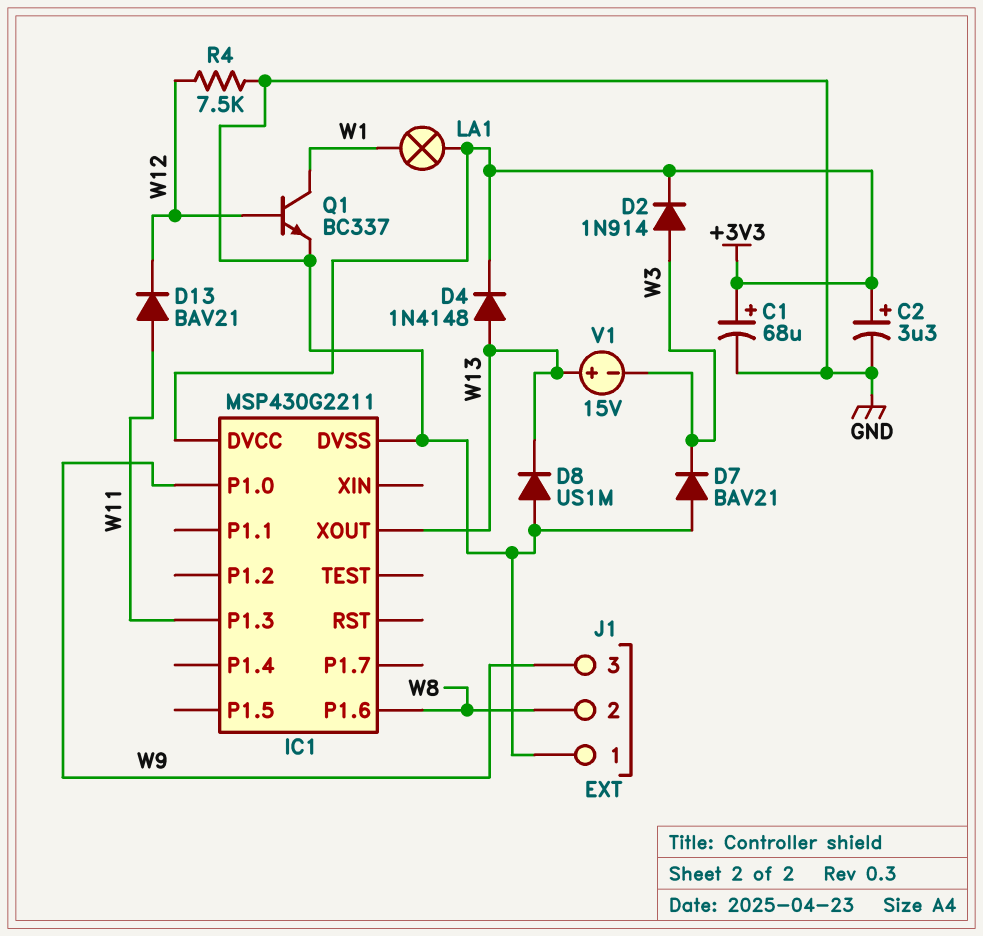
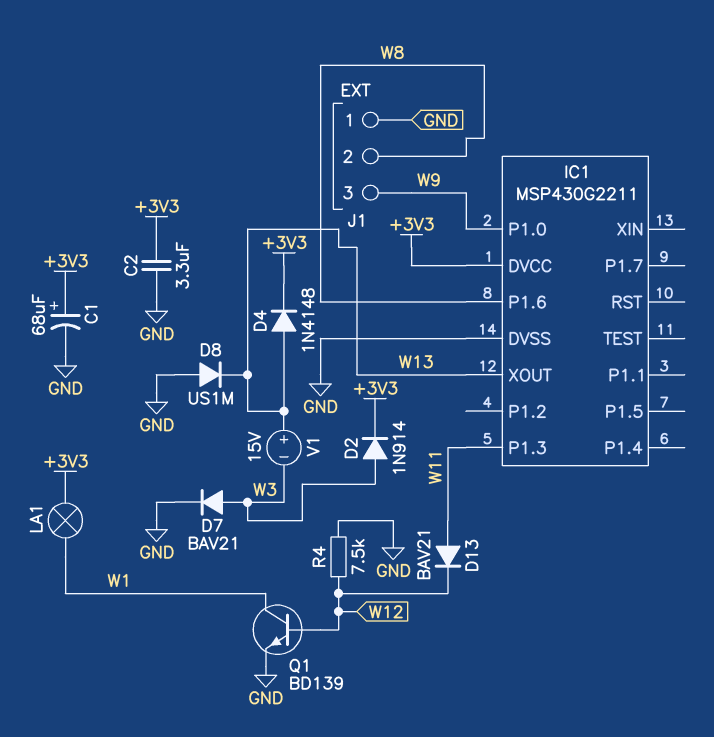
C2: 3.3uF (plus +3V3, minus GND) -> 3.3uF (+3V3, GND)
D7: diode BAV21 (A GND, K W3) -> diode BAV21 (A W3, K GND)
Q1: NPN BC337 (B W12, C W1, E GND) -> NPN BD139 (B W12, C W1, E GND)

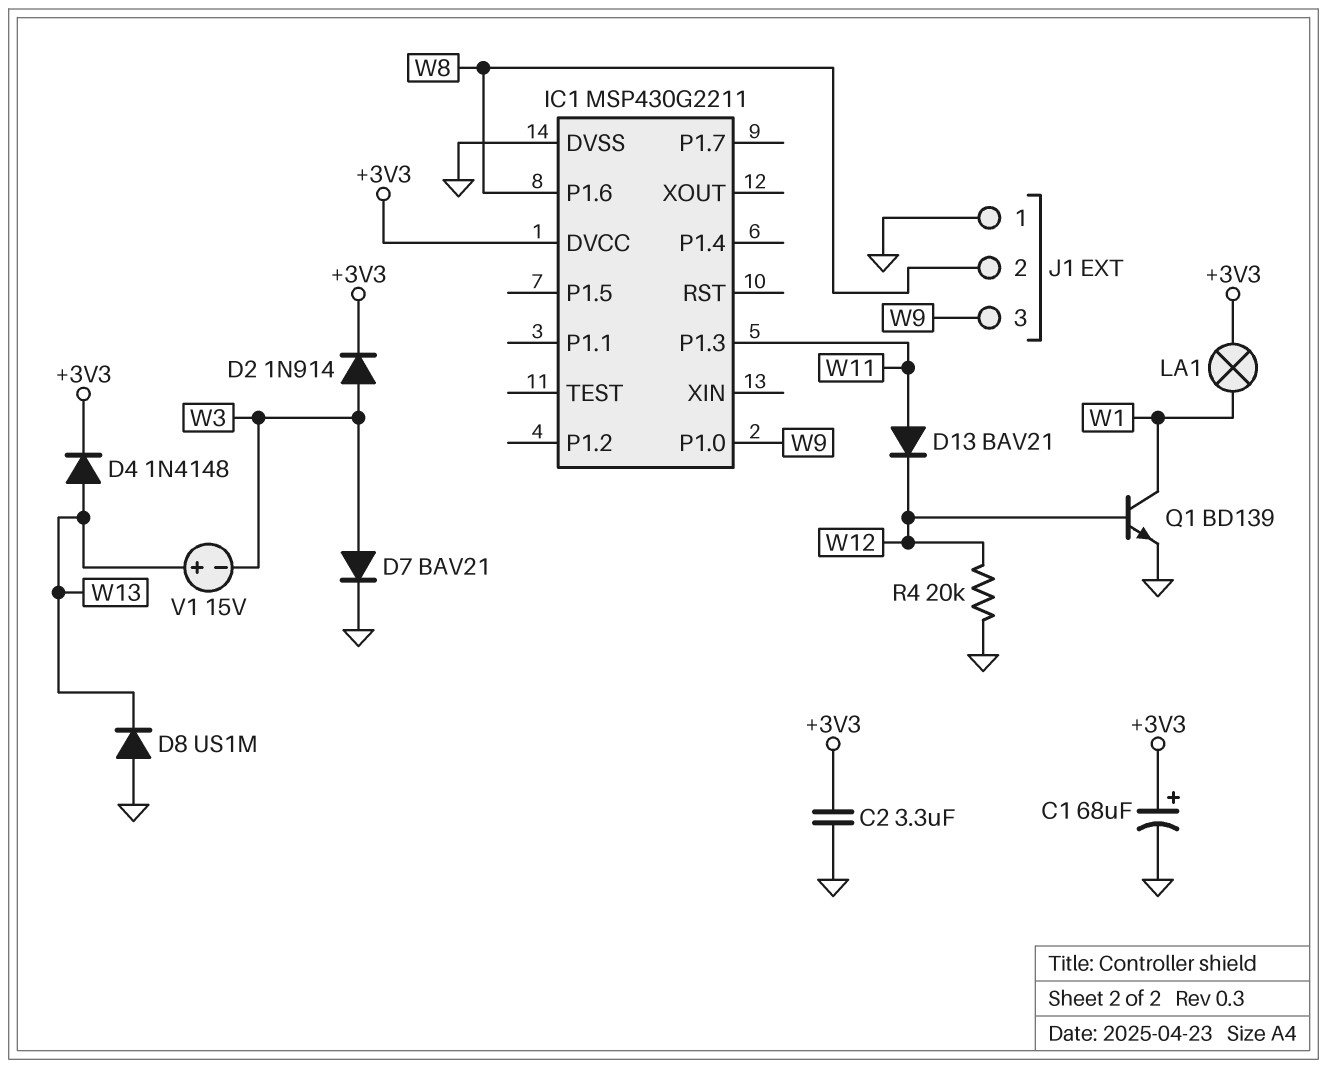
IC1 pin XOUT: W13 -> none
R4: 7.5k (GND, W12) -> 20k (GND, W12)

